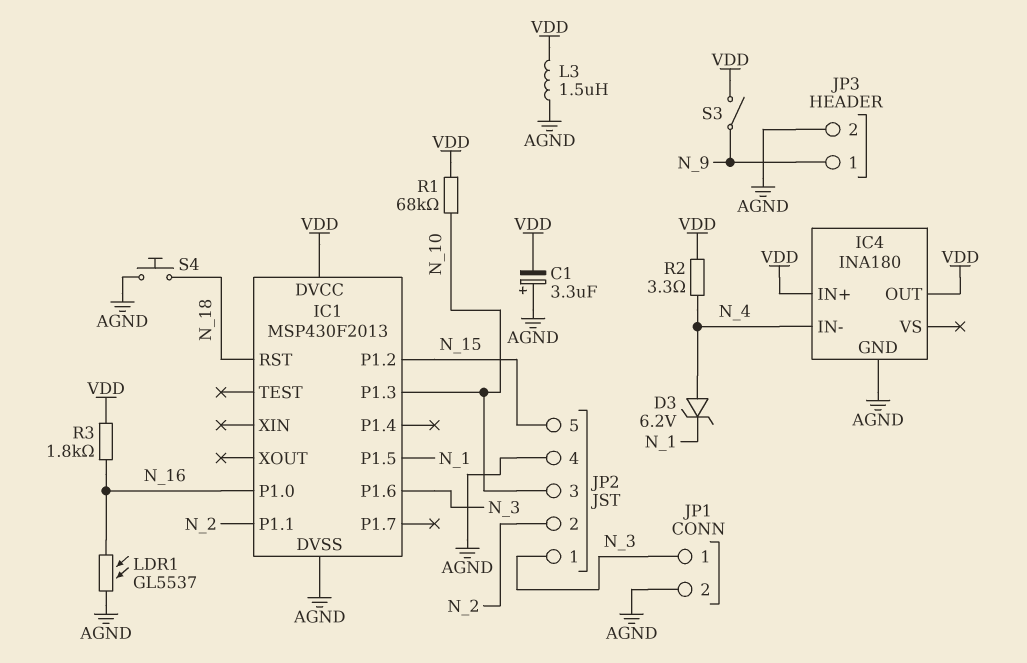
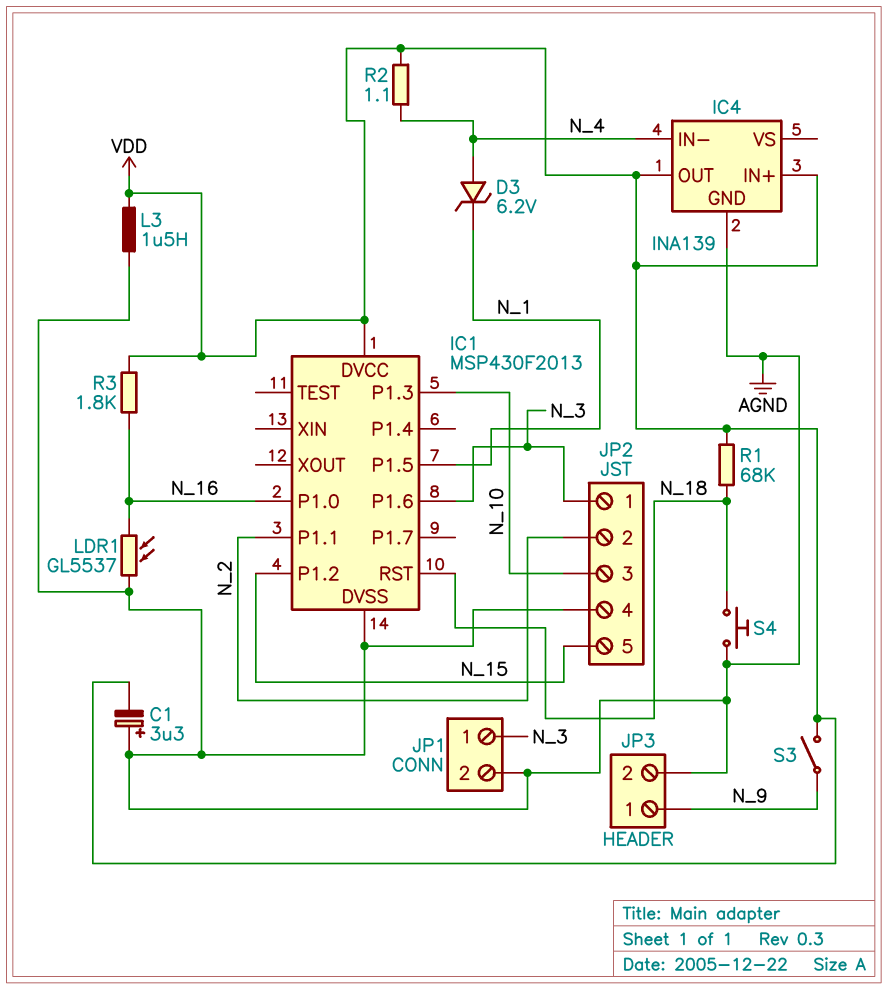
IC4: INA180 -> INA139
R1: 68k (N_10, VDD) -> 68k (N_18, VDD)
R2: 3.3 (N_4, VDD) -> 1.1 (N_4, VDD)

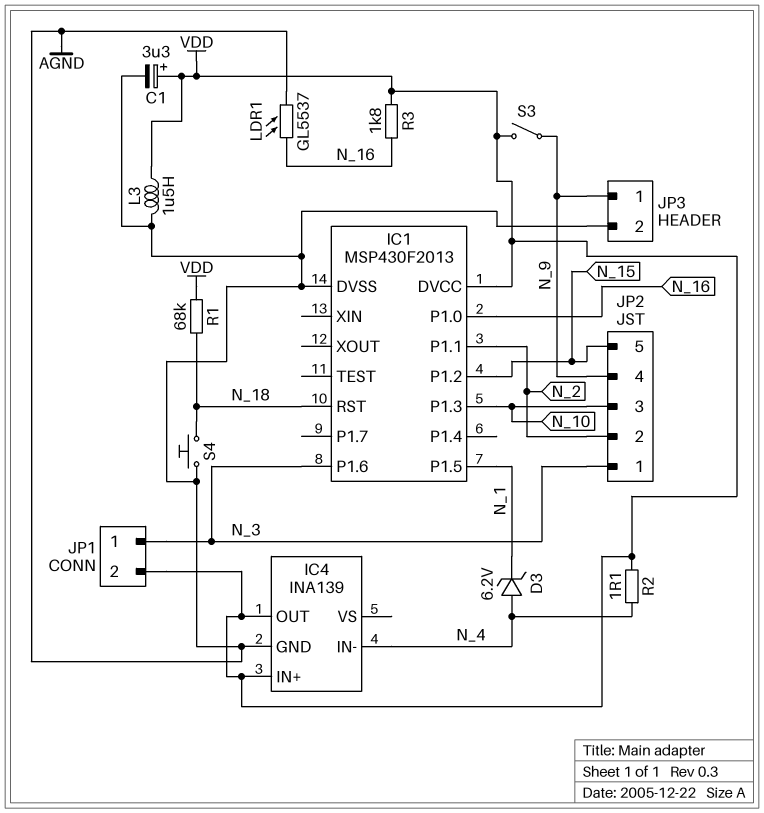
C1: 3.3uF (plus AGND, minus VDD) -> 3.3uF (plus VDD, minus AGND)
JP1 pin 2: AGND -> VDD
JP2 pin 4: AGND -> N_9

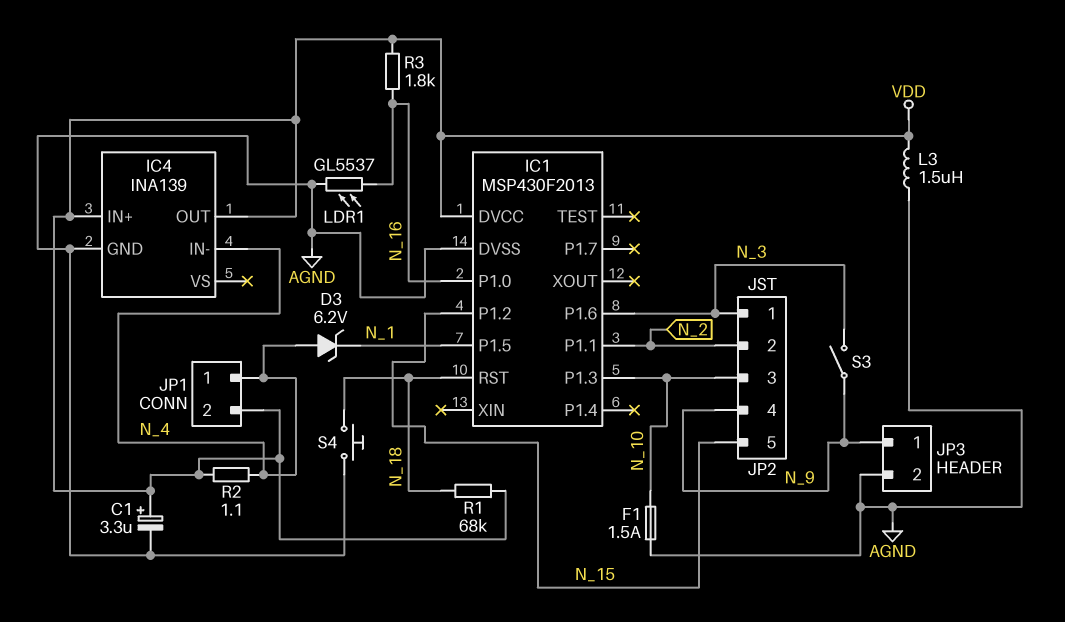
F1: none -> 1.5A (AGND, N_10)
JP1 pin 1: N_3 -> N_4
S3: switch (N_9, VDD) -> switch (N_3, N_9)

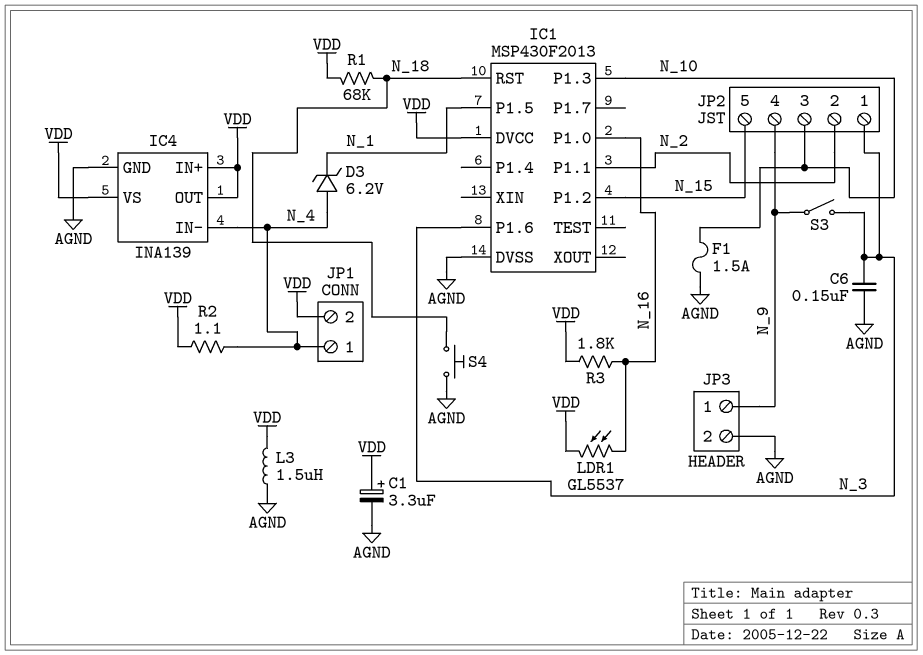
C6: none -> 150nF (AGND, N_3)
IC4 pin VS: none -> VDD
LDR1: GL5537 (AGND, N_16) -> GL5537 (N_16, VDD)

